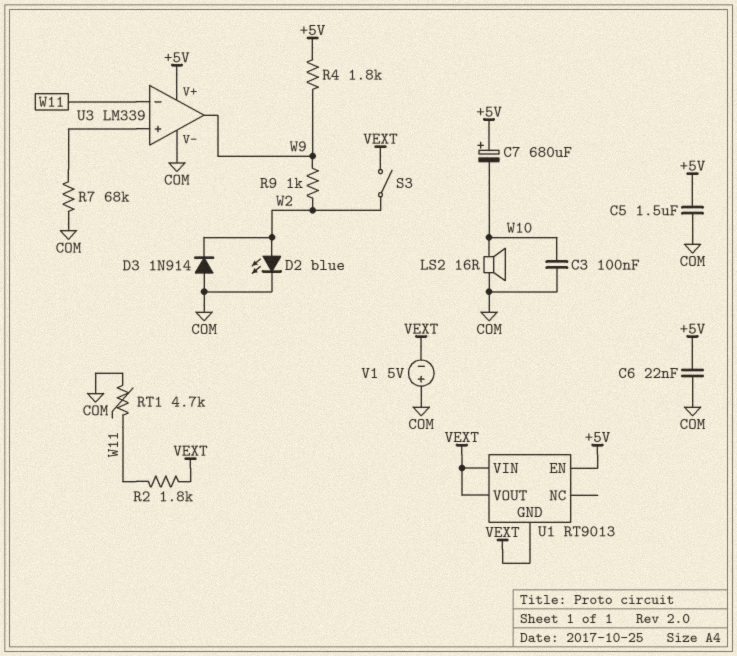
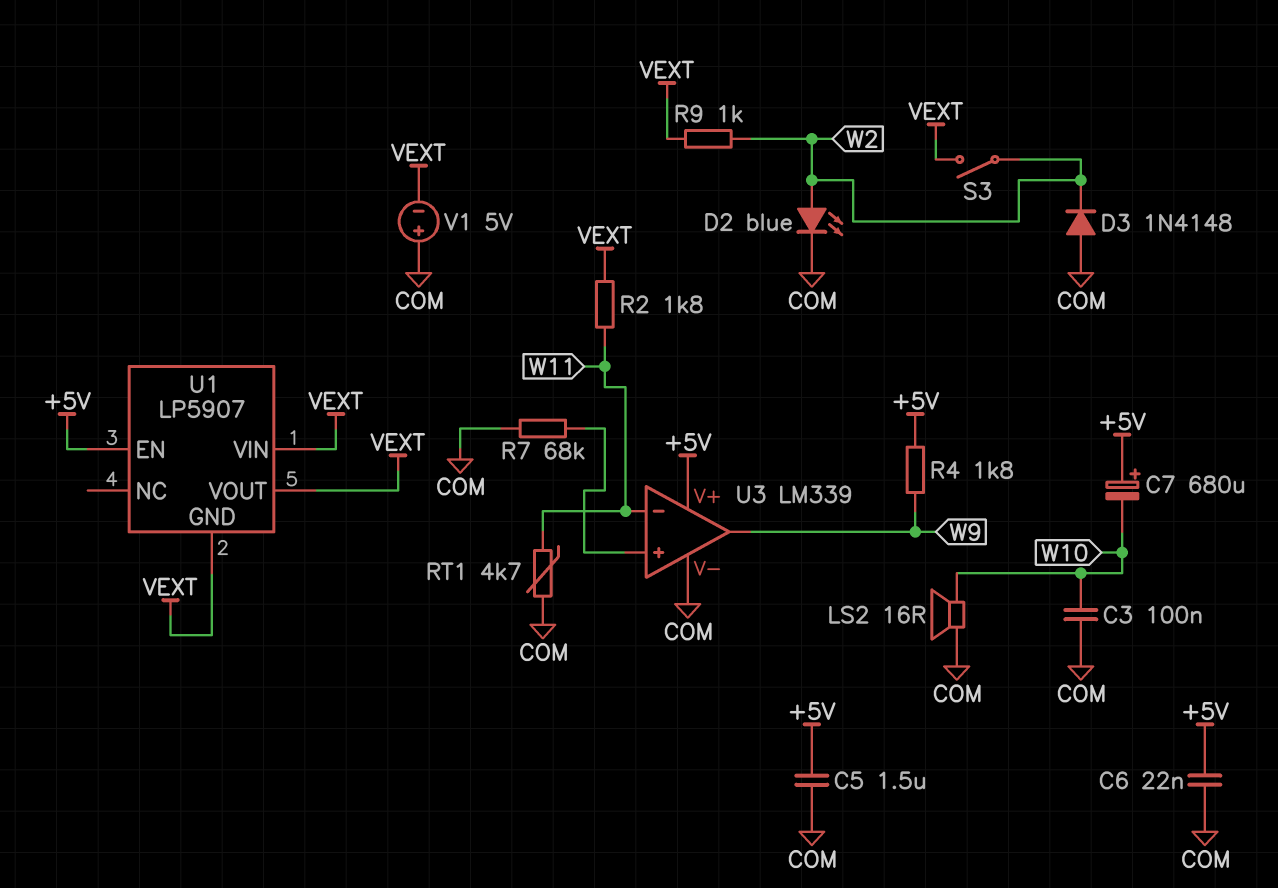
D3: diode 1N914 (A COM, K W2) -> diode 1N4148 (A COM, K W2)
R9: 1k (W2, W9) -> 1k (VEXT, W2)
U1: RT9013 -> LP5907

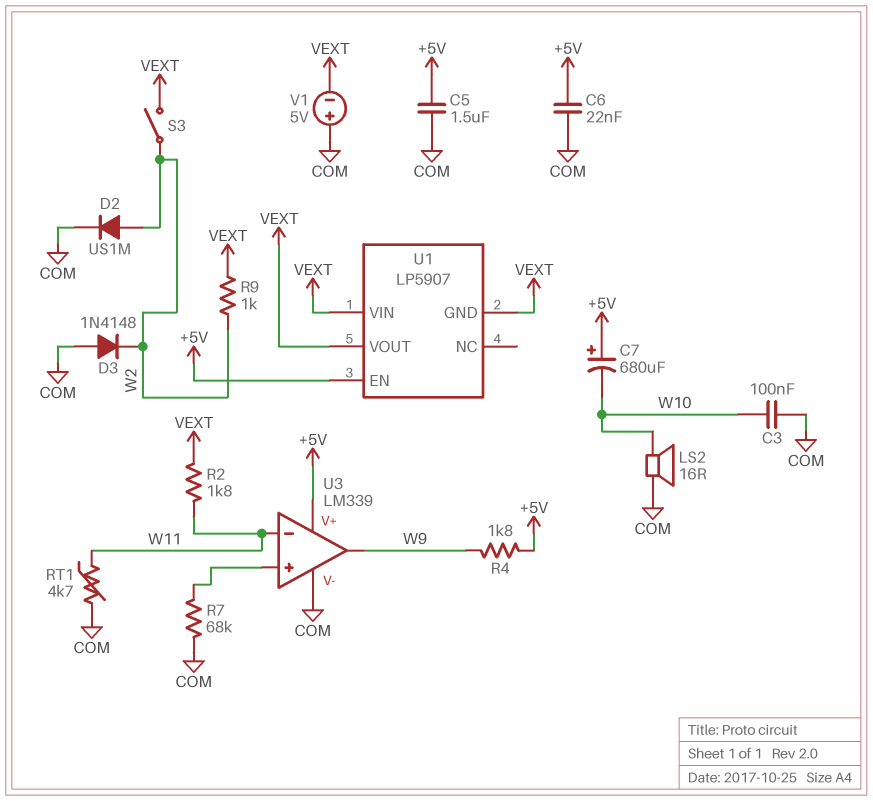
D2: LED blue (A W2, K COM) -> diode US1M (A W2, K COM)

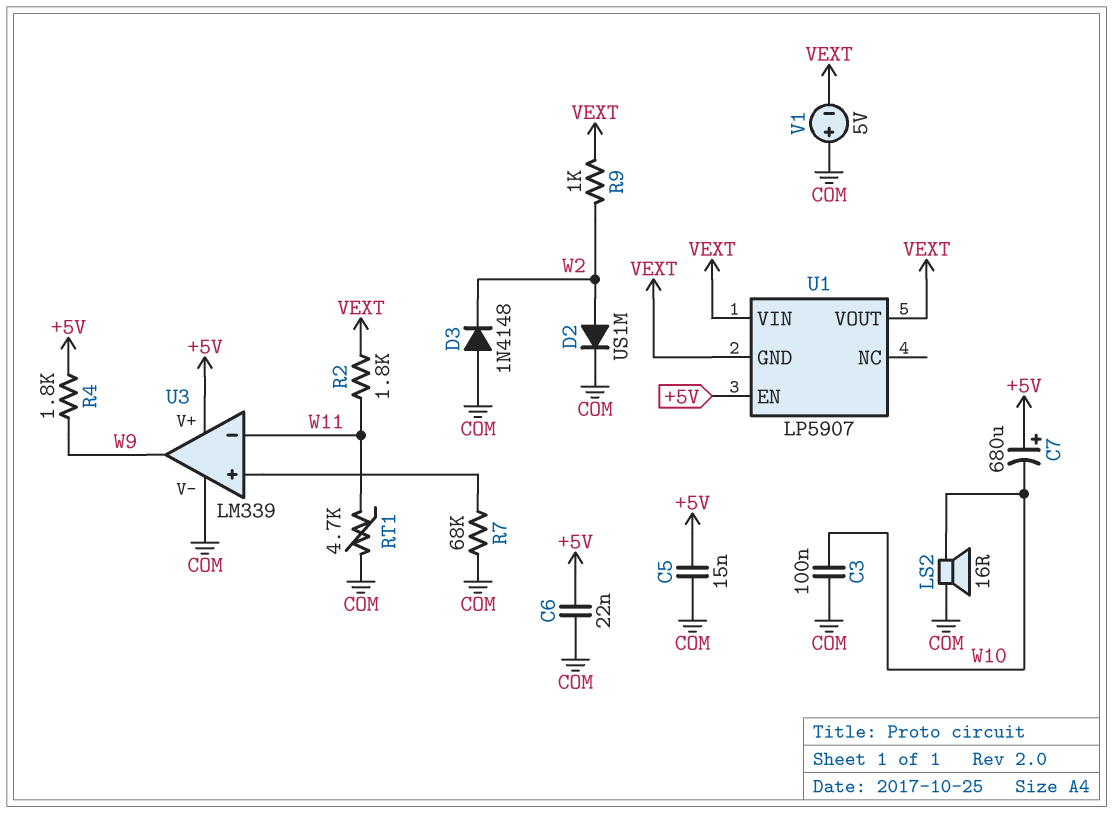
C5: 1.5uF (+5V, COM) -> 15nF (+5V, COM)
S3: switch (VEXT, W2) -> none

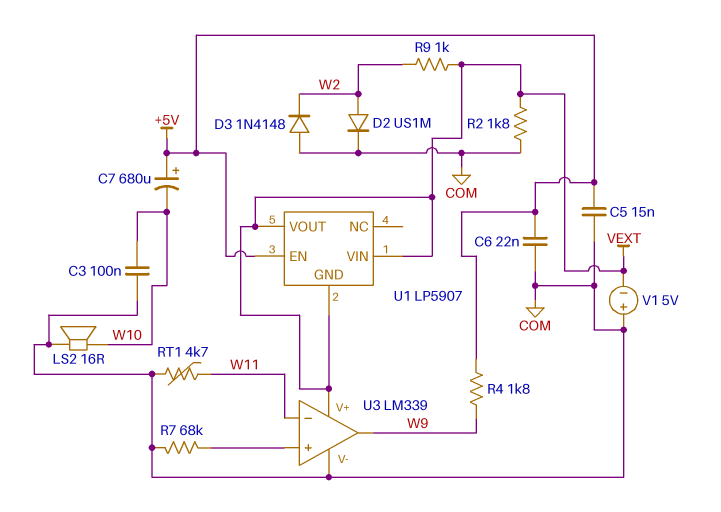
R2: 1.8k (VEXT, W11) -> 1.8k (COM, VEXT)
U3 pin V+: +5V -> VEXT

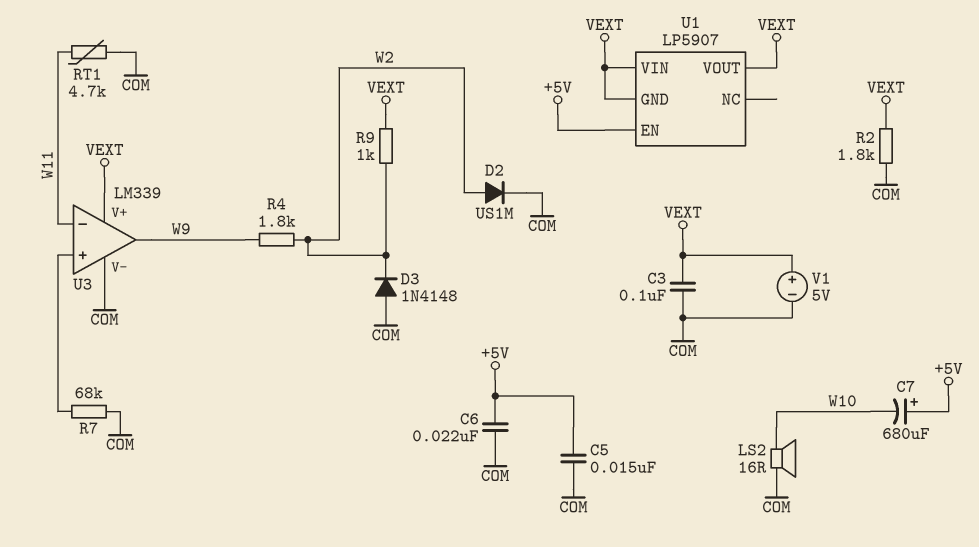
C3: 100nF (COM, W10) -> 100nF (COM, VEXT)
R4: 1.8k (+5V, W9) -> 1.8k (W2, W9)
V1: 5V (plus COM, minus VEXT) -> 5V (plus VEXT, minus COM)

